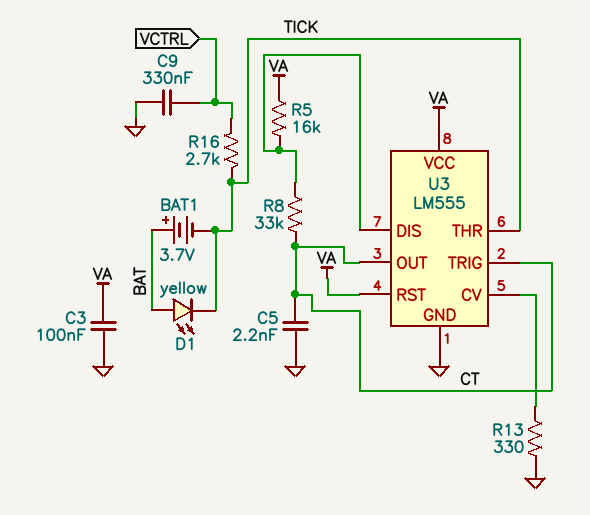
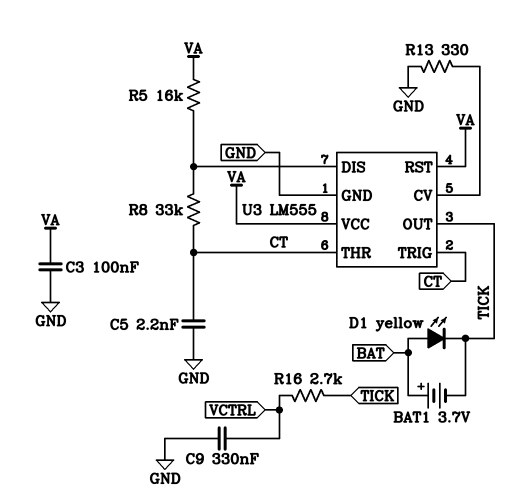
U3 pin OUT: CT -> TICK
U3 pin THR: TICK -> CT

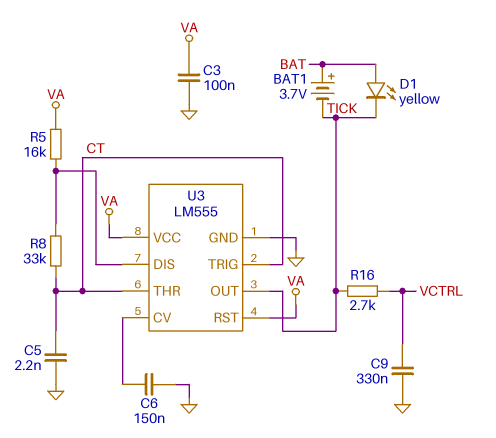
C6: none -> 150nF (GND, U3/CV)
R13: 330 (GND, U3/CV) -> none

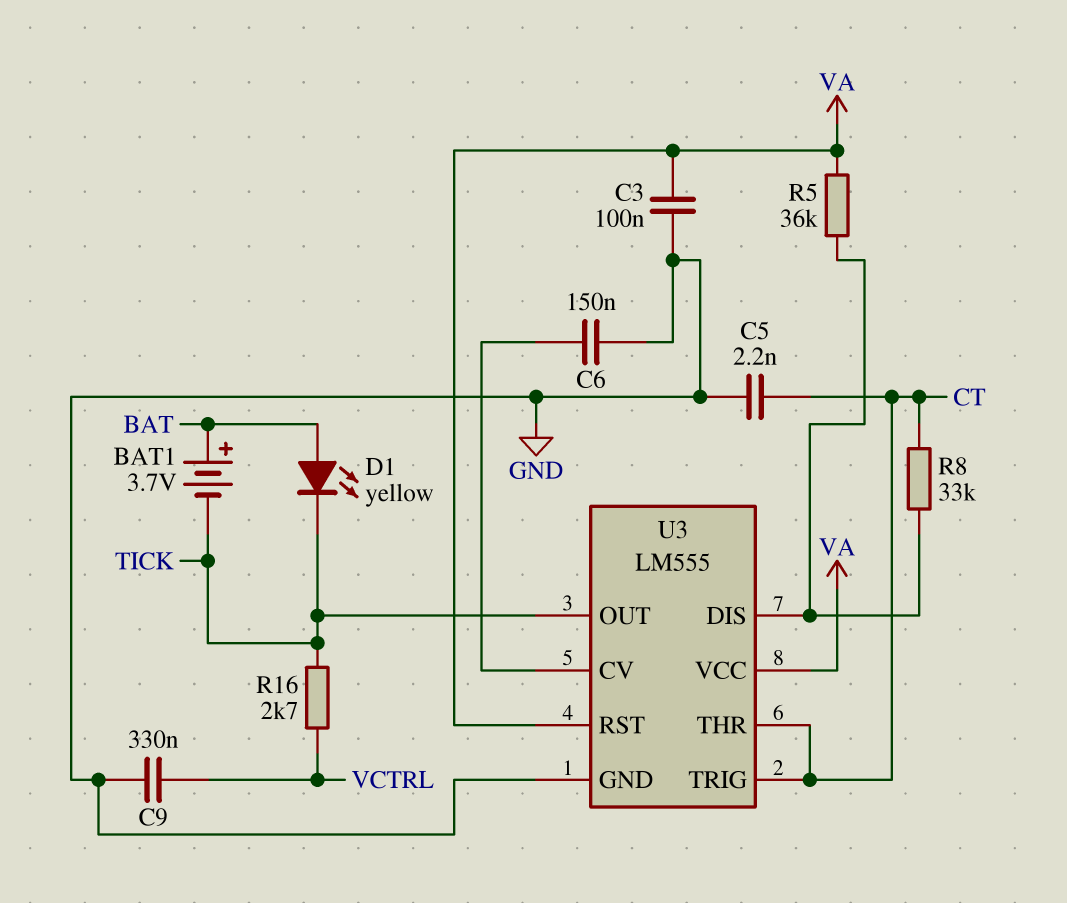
R5: 16k (U3/DIS, VA) -> 36k (U3/DIS, VA)

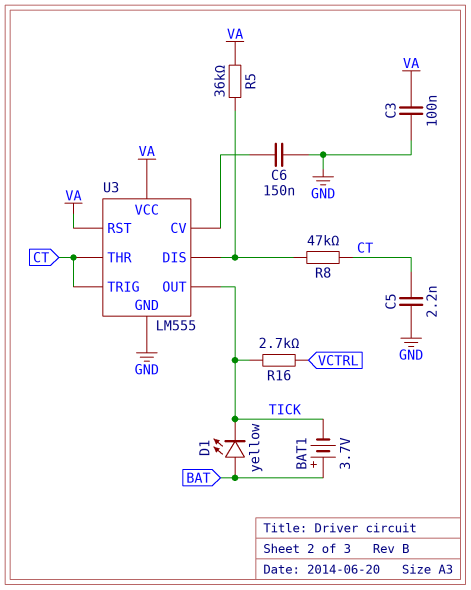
C9: 330nF (GND, VCTRL) -> none
R8: 33k (CT, U3/DIS) -> 47k (CT, U3/DIS)

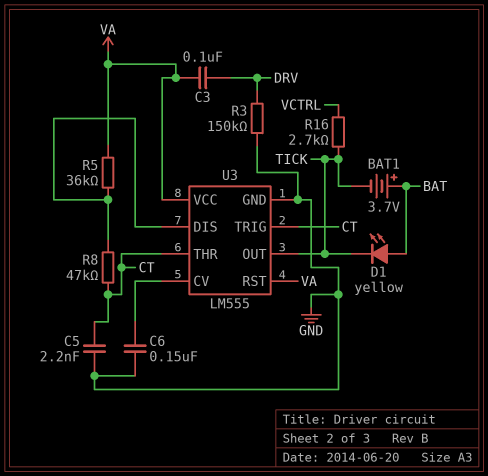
C3: 100nF (GND, VA) -> 100nF (DRV, VA)
R3: none -> 150k (DRV, GND)

